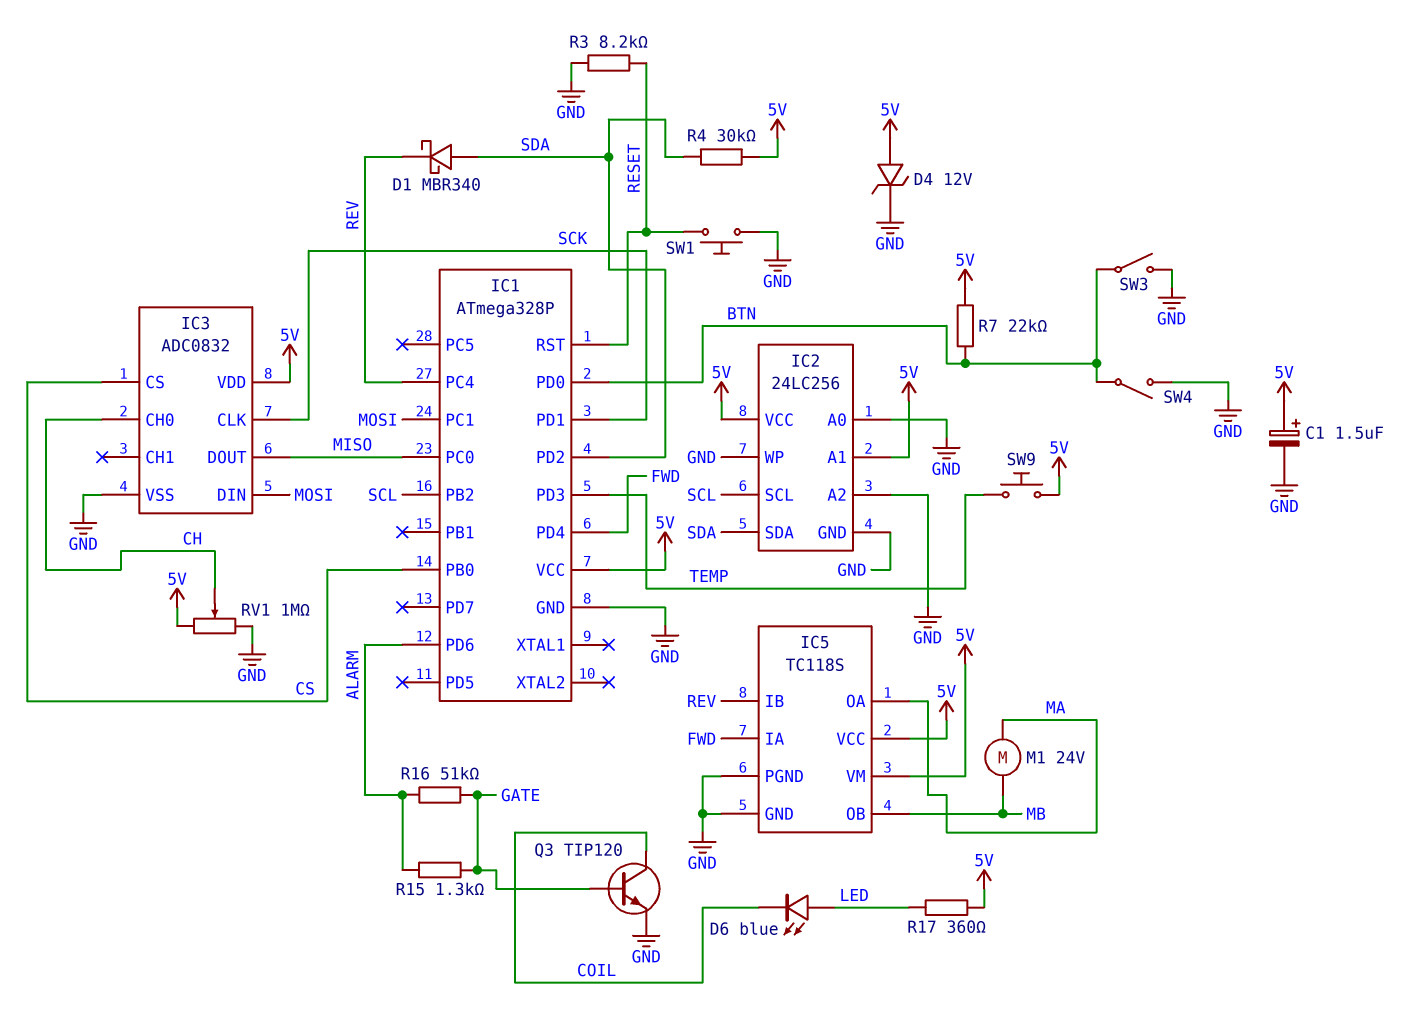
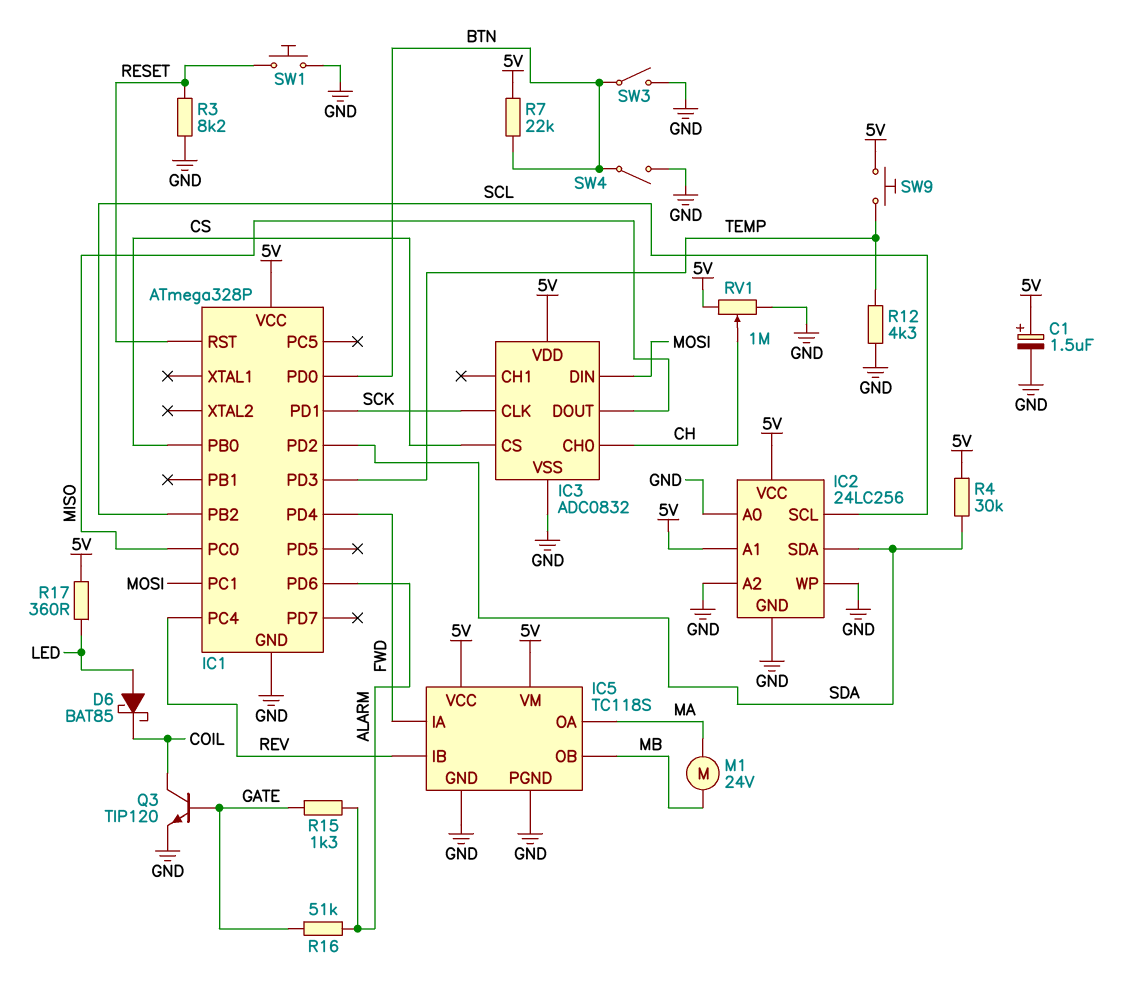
D1: schottky MBR340 (A SDA, K REV) -> none
D4: zener 12V (A 5V, K GND) -> none
D6: LED blue (A LED, K COIL) -> schottky BAT85 (A LED, K COIL)
R12: none -> 4.3k (GND, TEMP)

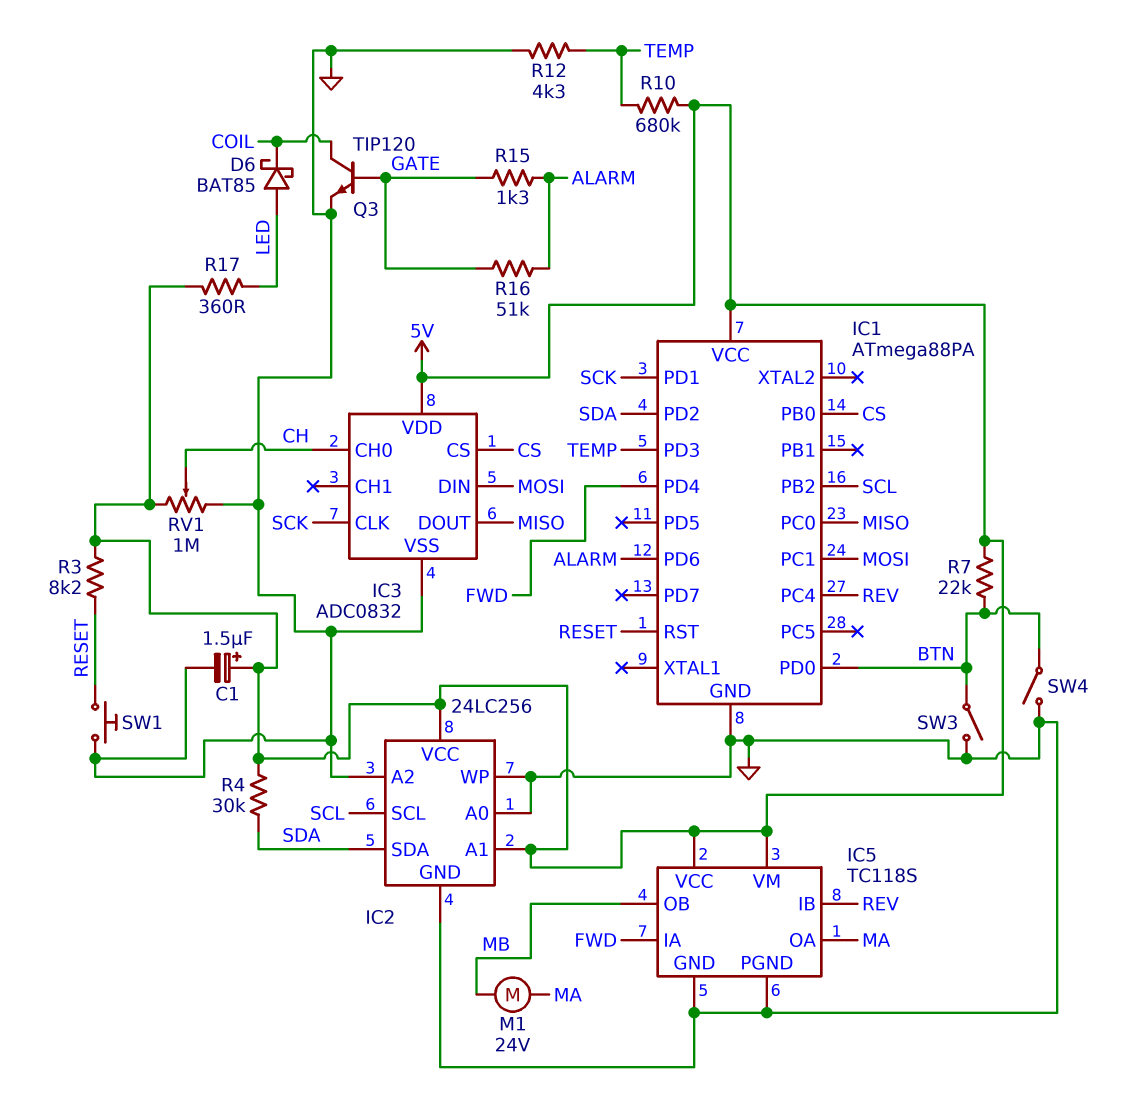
IC1: ATmega328P -> ATmega88PA
R3: 8.2k (GND, RESET) -> 8.2k (5V, RESET)
R10: none -> 680k (5V, TEMP)
SW9: button (5V, TEMP) -> none

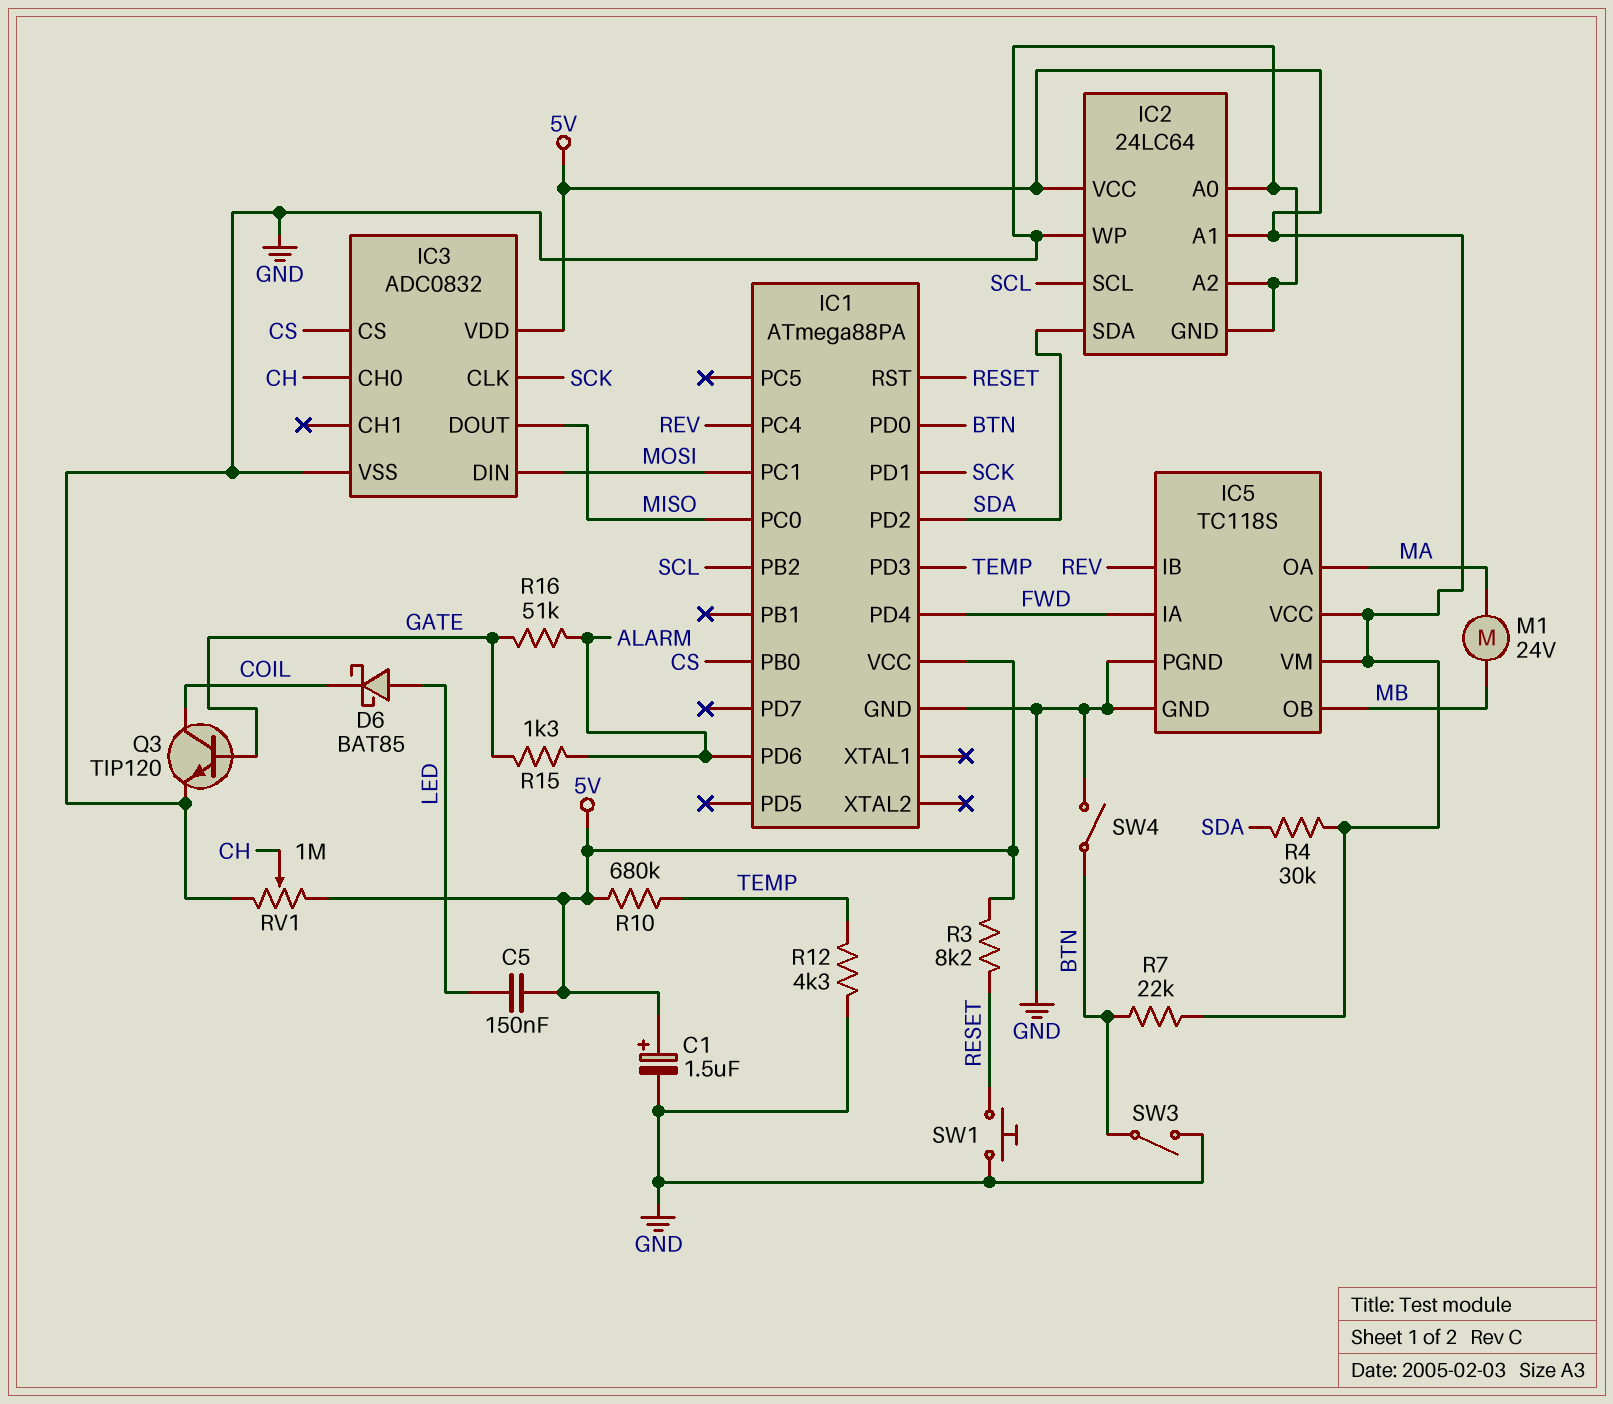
C5: none -> 150nF (5V, LED)
IC2: 24LC256 -> 24LC64
R17: 360 (5V, LED) -> none

